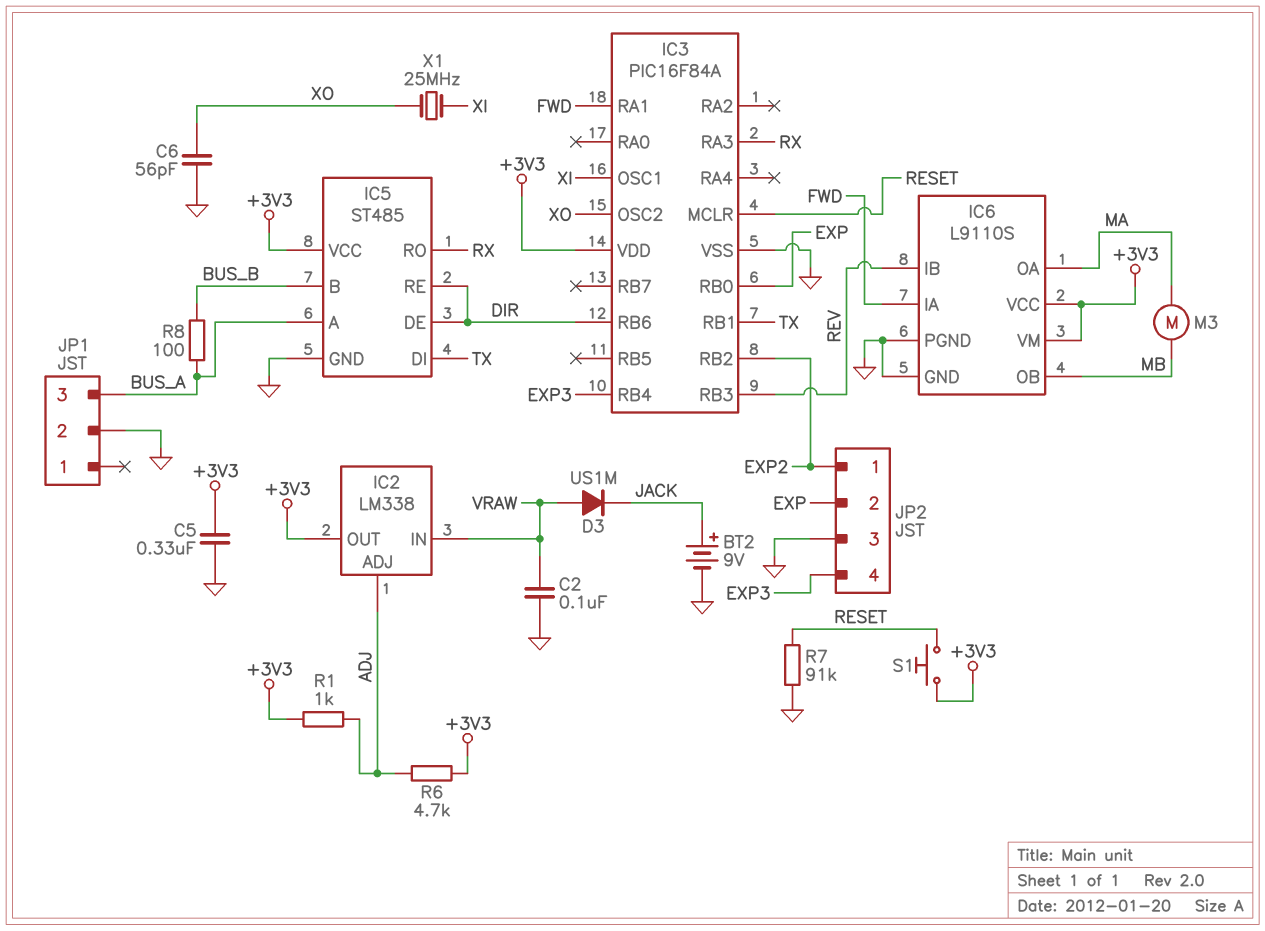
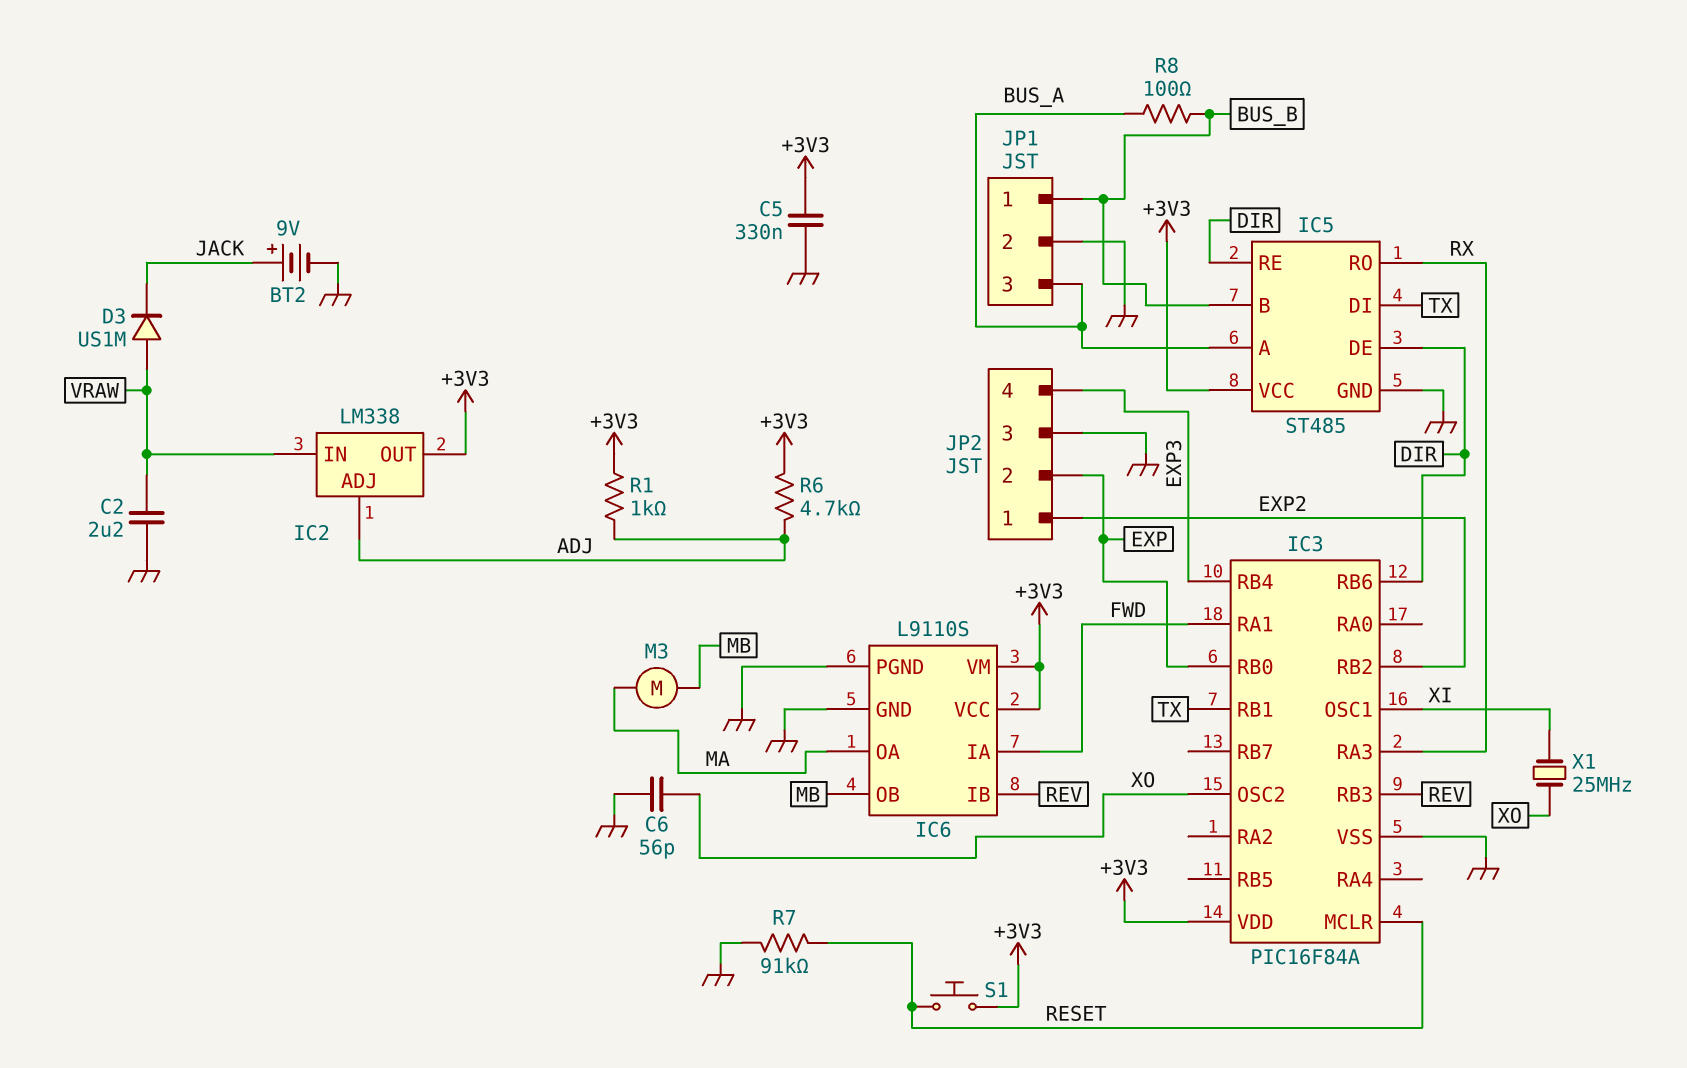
C2: 100nF (GND, VRAW) -> 2.2uF (GND, VRAW)
JP1 pin 1: none -> BUS_B

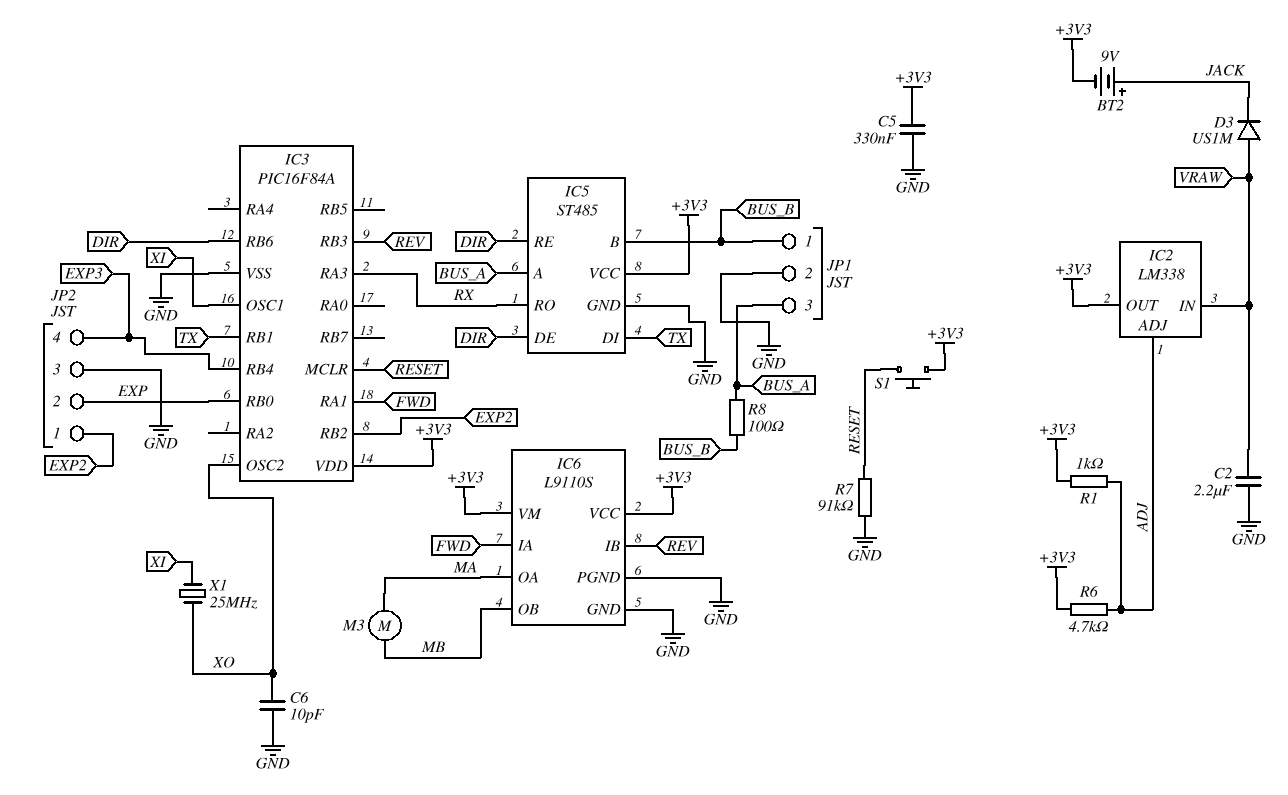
BT2: 9V (plus JACK, minus GND) -> 9V (plus JACK, minus +3V3)
C6: 56pF (GND, XO) -> 10pF (GND, XO)

